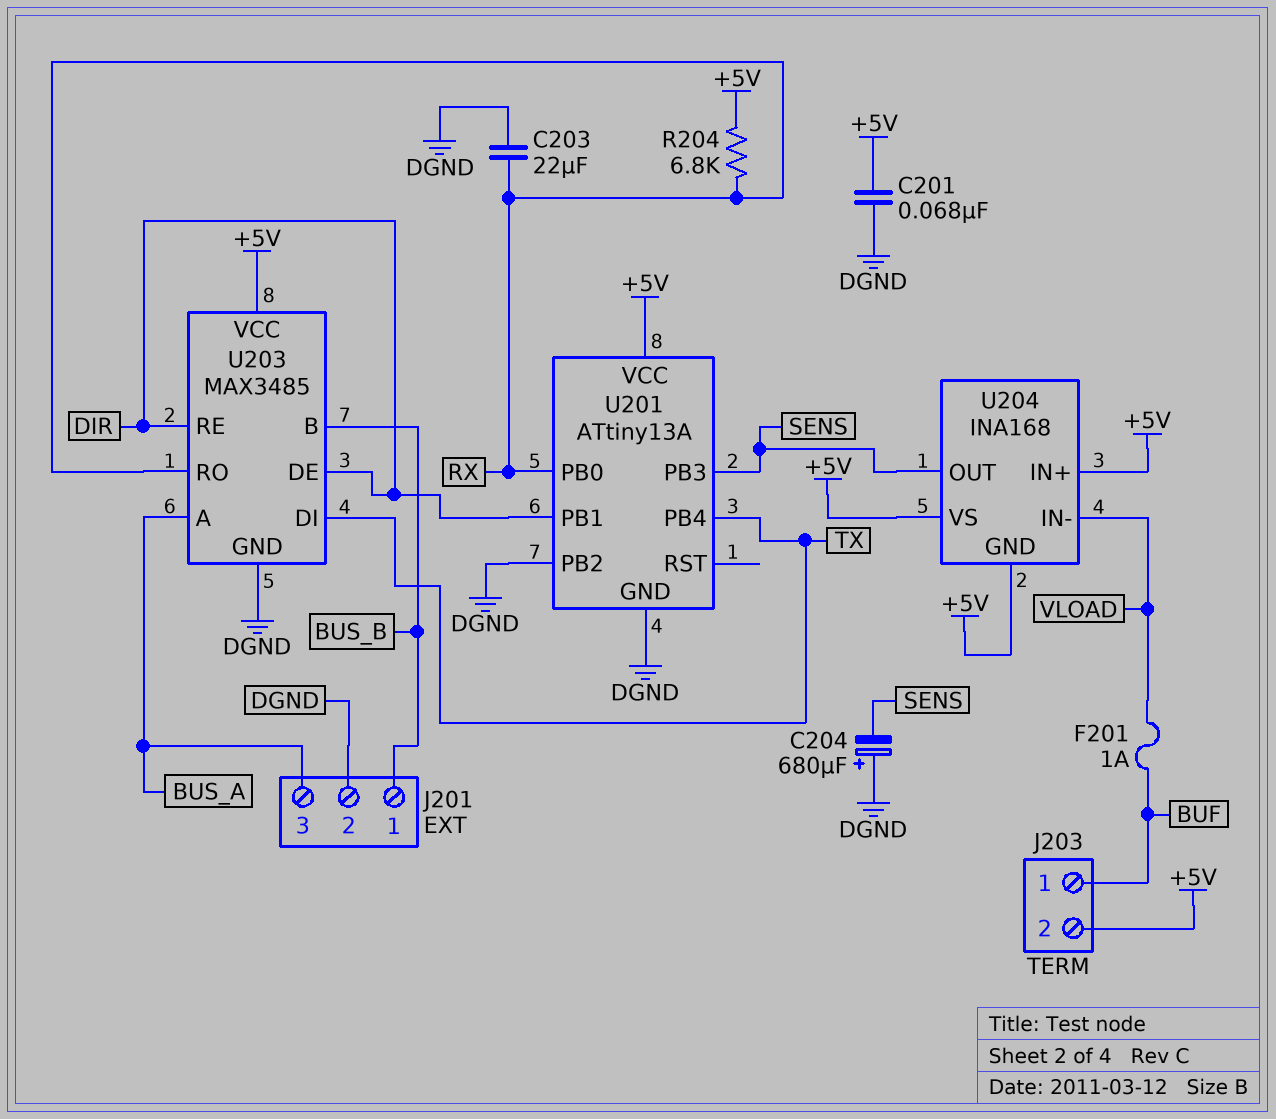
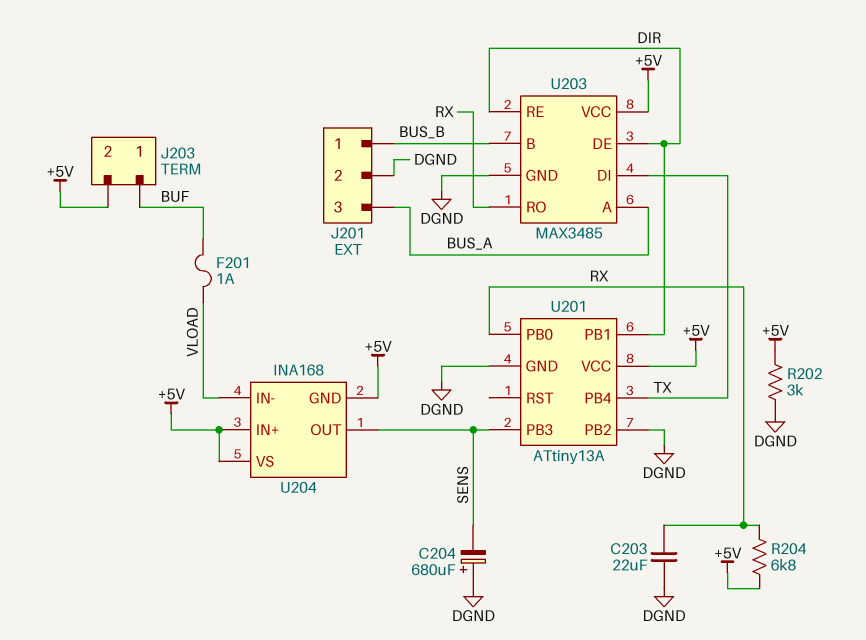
C201: 68nF (+5V, DGND) -> none
R202: none -> 3k (+5V, DGND)

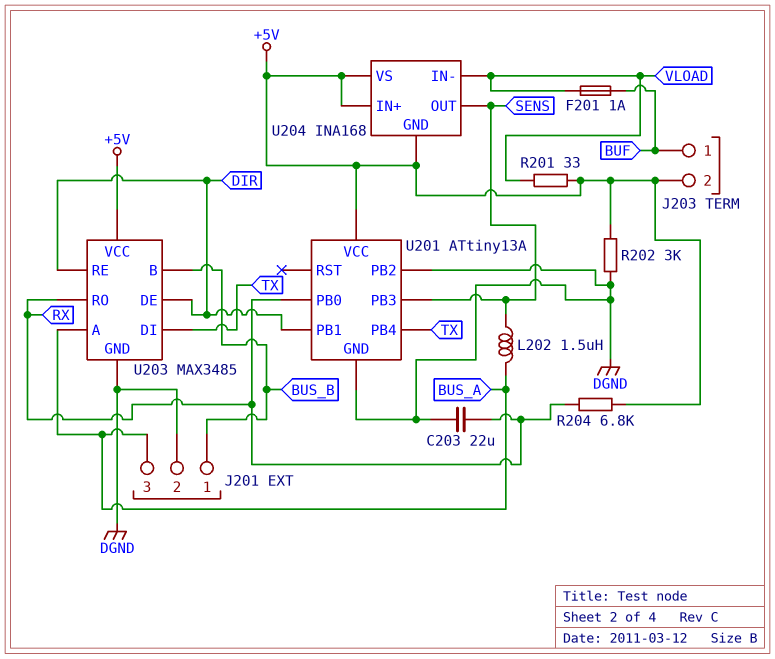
C204: 680uF (plus DGND, minus SENS) -> none
L202: none -> 1.5uH (BUS_A, SENS)
R201: none -> 33 (+5V, VLOAD)

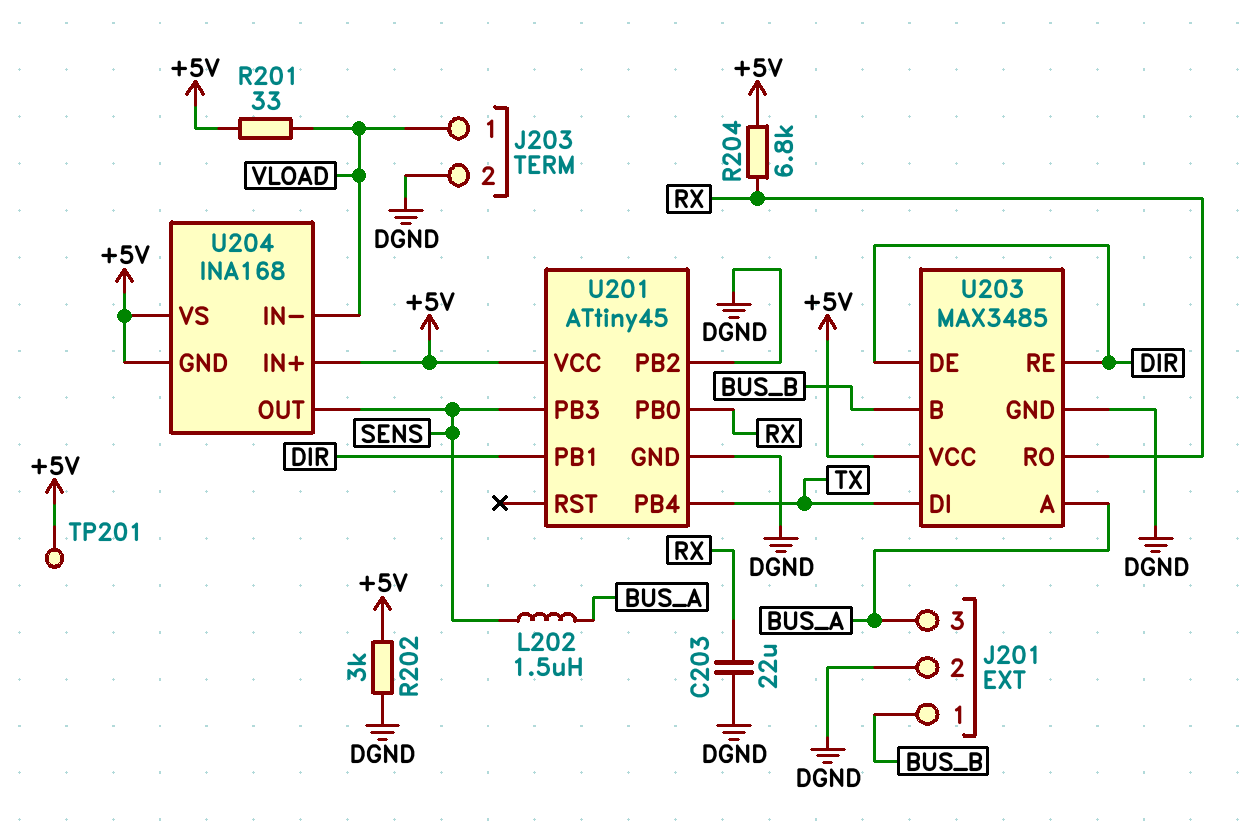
F201: 1A (BUF, VLOAD) -> none
J203 pin 1: BUF -> VLOAD
J203 pin 2: +5V -> DGND
TP201: none -> test point (+5V)
U201: ATtiny13A -> ATtiny45

